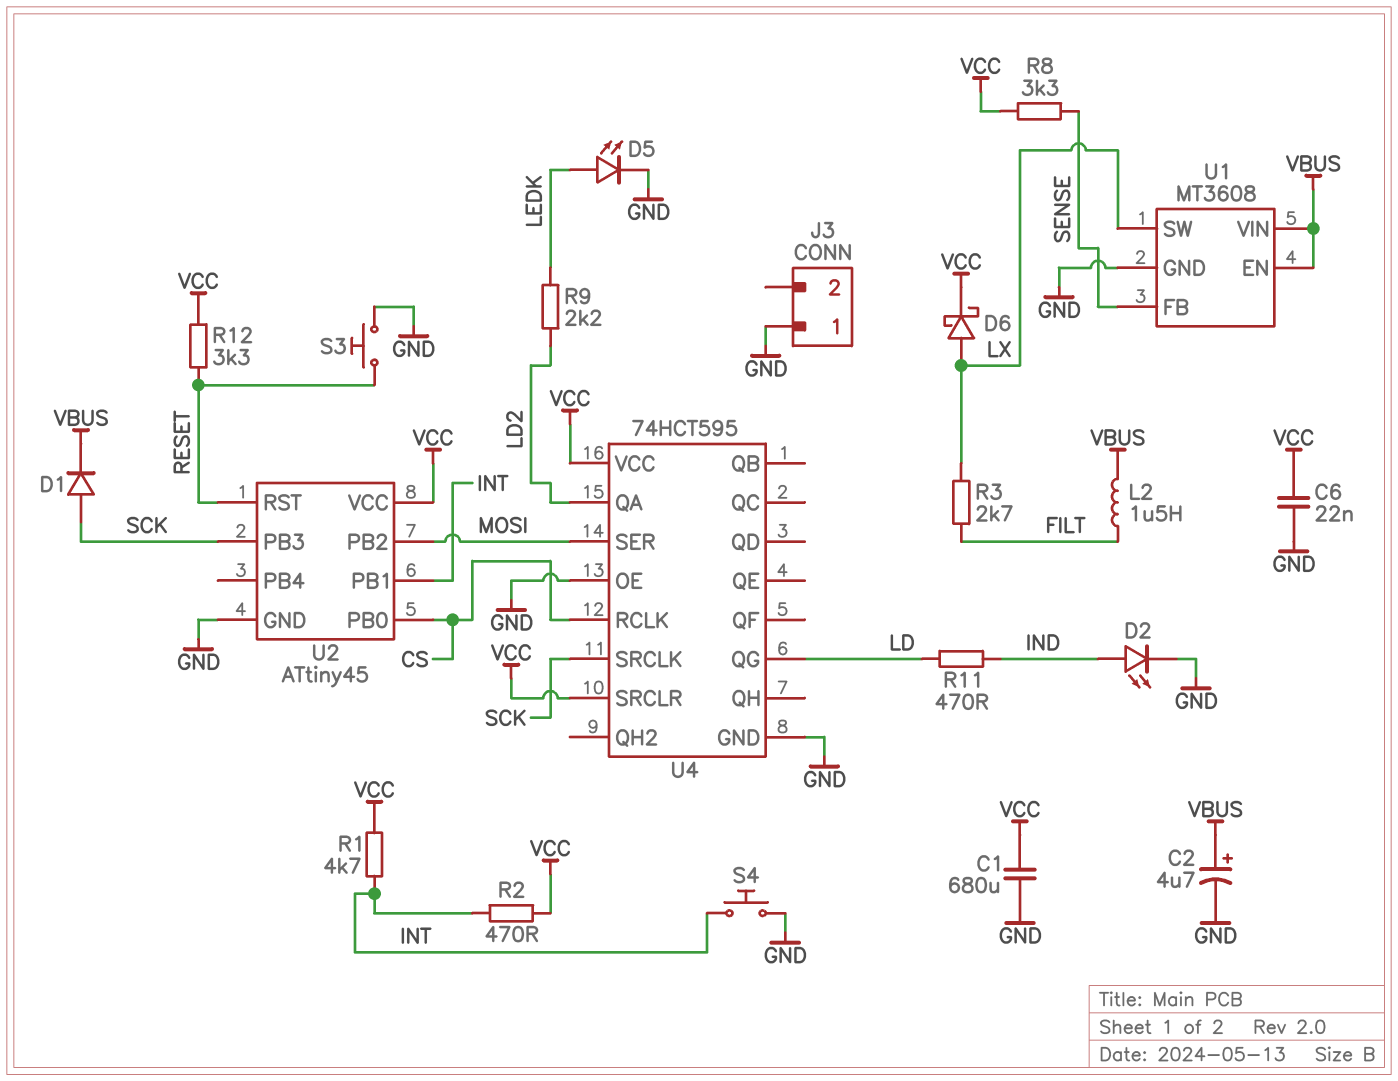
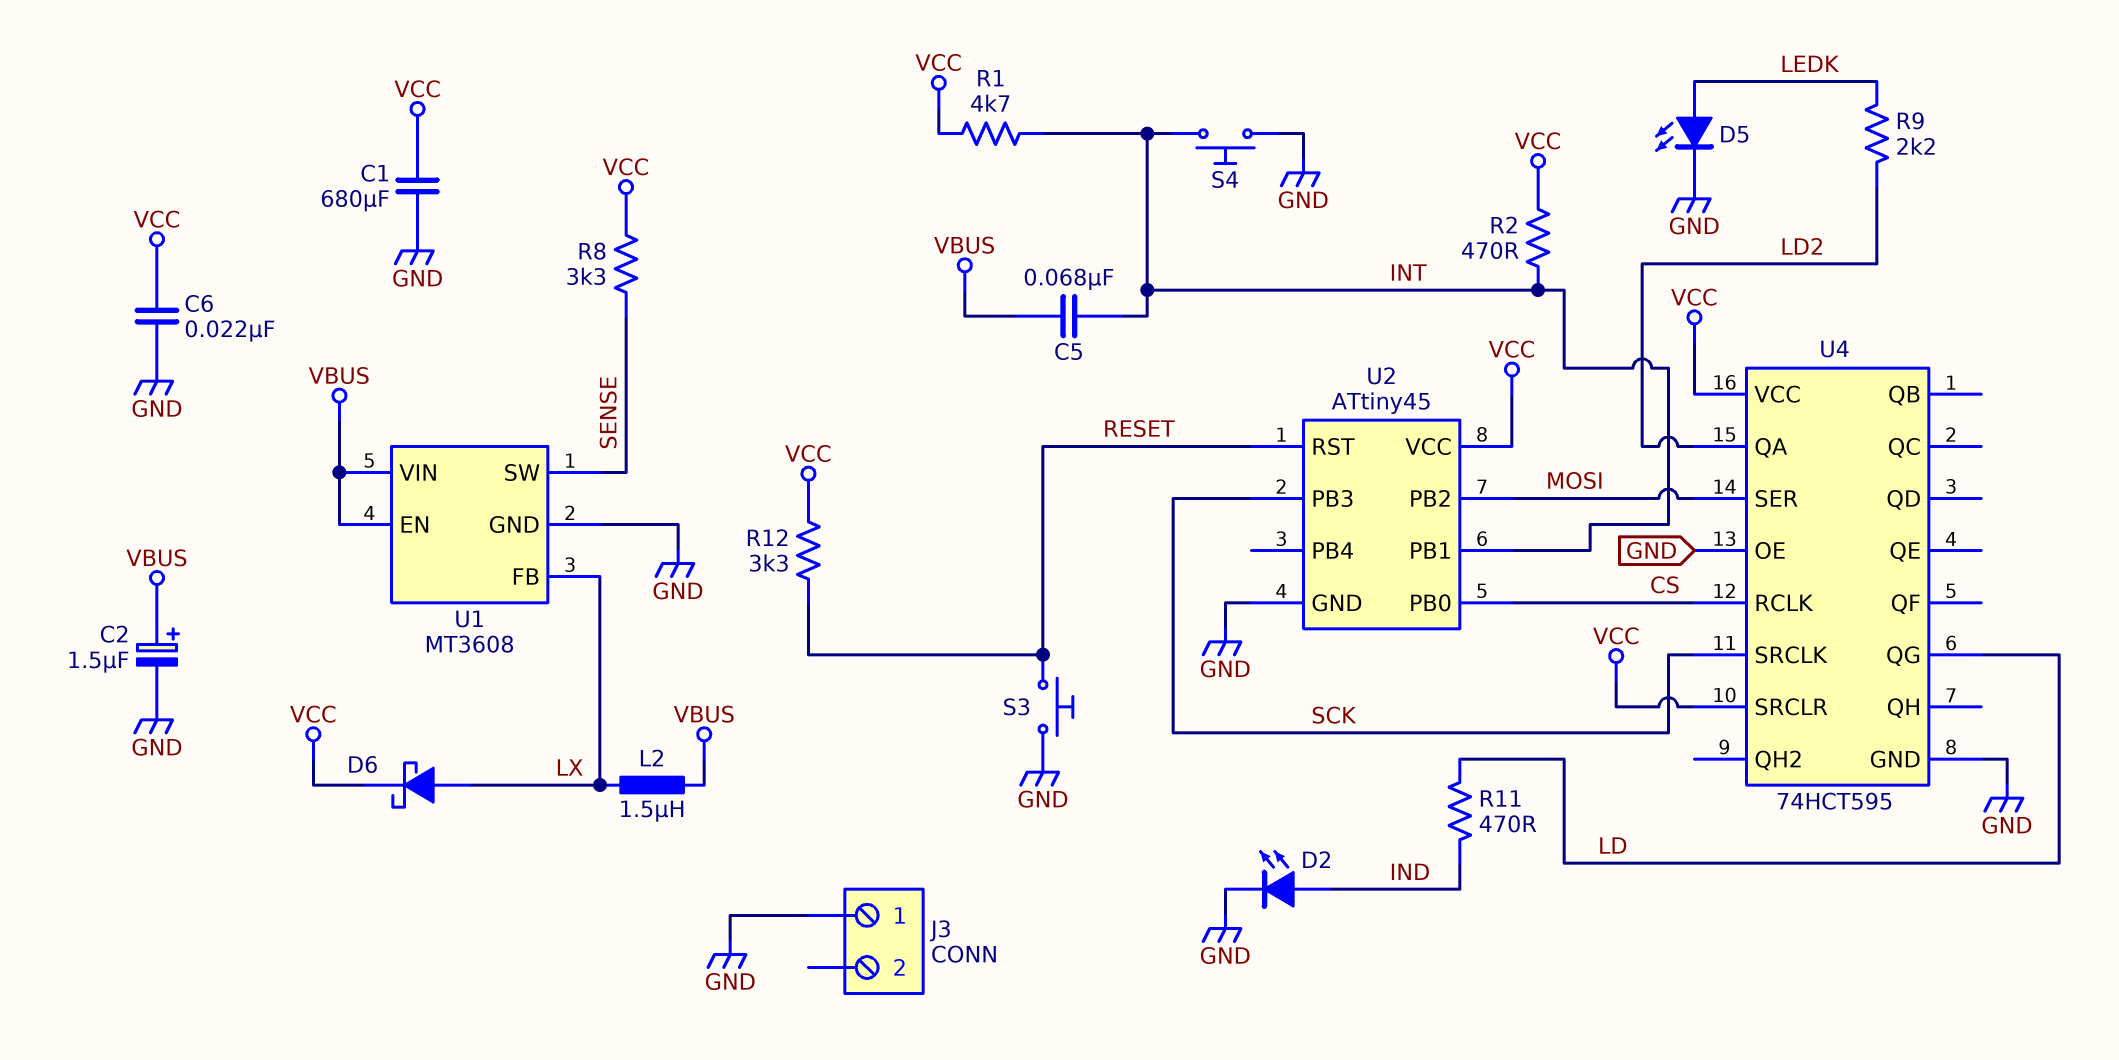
C2: 4.7uF (plus VBUS, minus GND) -> 1.5uF (plus VBUS, minus GND)
C5: none -> 68nF (INT, VBUS)
D1: diode (A SCK, K VBUS) -> none
L2: 1.5uH (FILT, VBUS) -> 1.5uH (LX, VBUS)
R3: 2.7k (FILT, LX) -> none
U1 pin FB: SENSE -> LX
U1 pin SW: LX -> SENSE

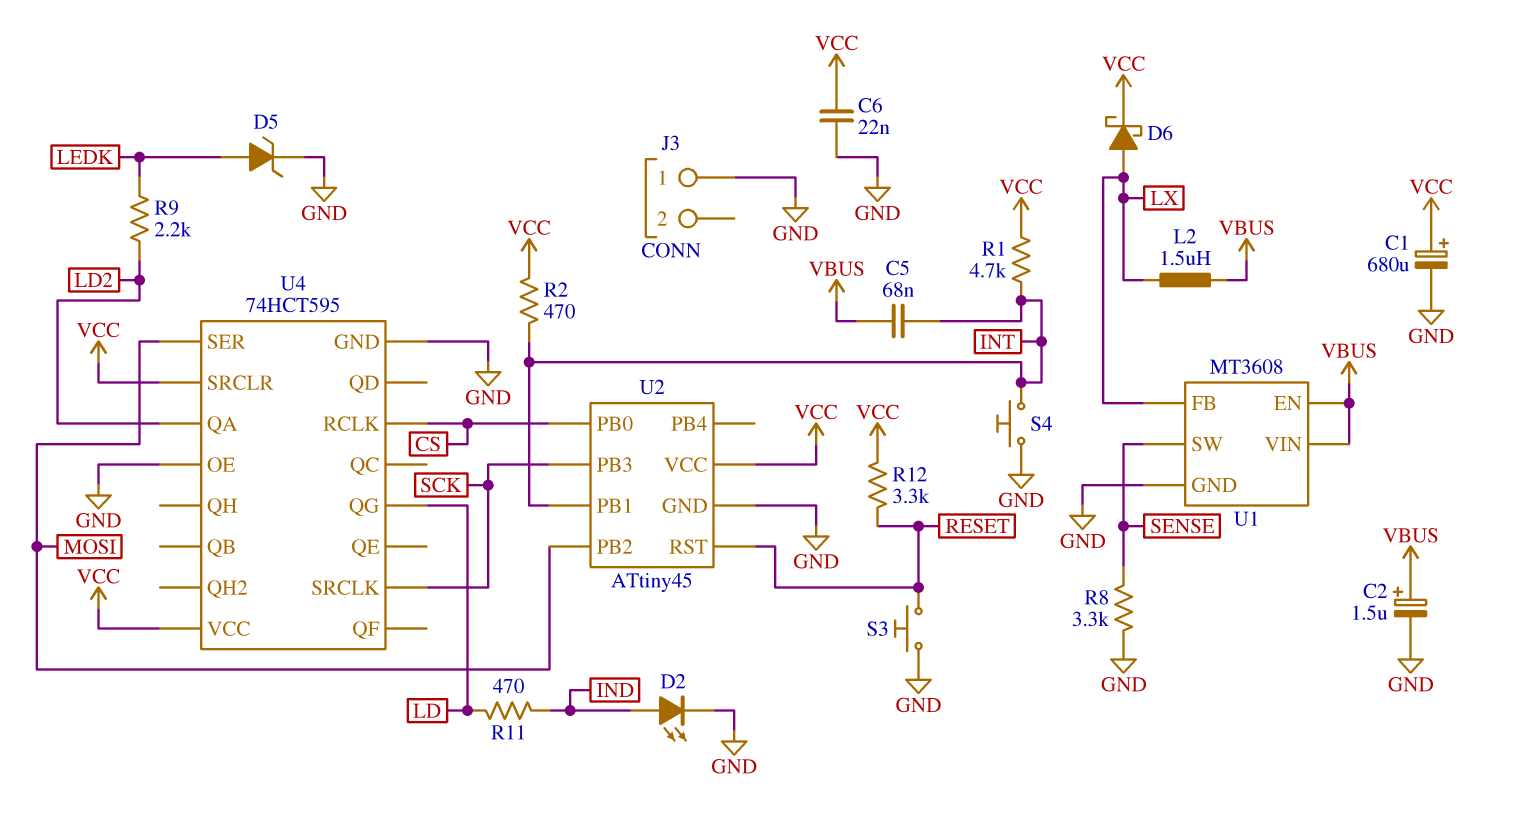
C1: 680uF (GND, VCC) -> 680uF (plus VCC, minus GND)
D5: LED (A LEDK, K GND) -> zener (A LEDK, K GND)
R8: 3.3k (SENSE, VCC) -> 3.3k (GND, SENSE)

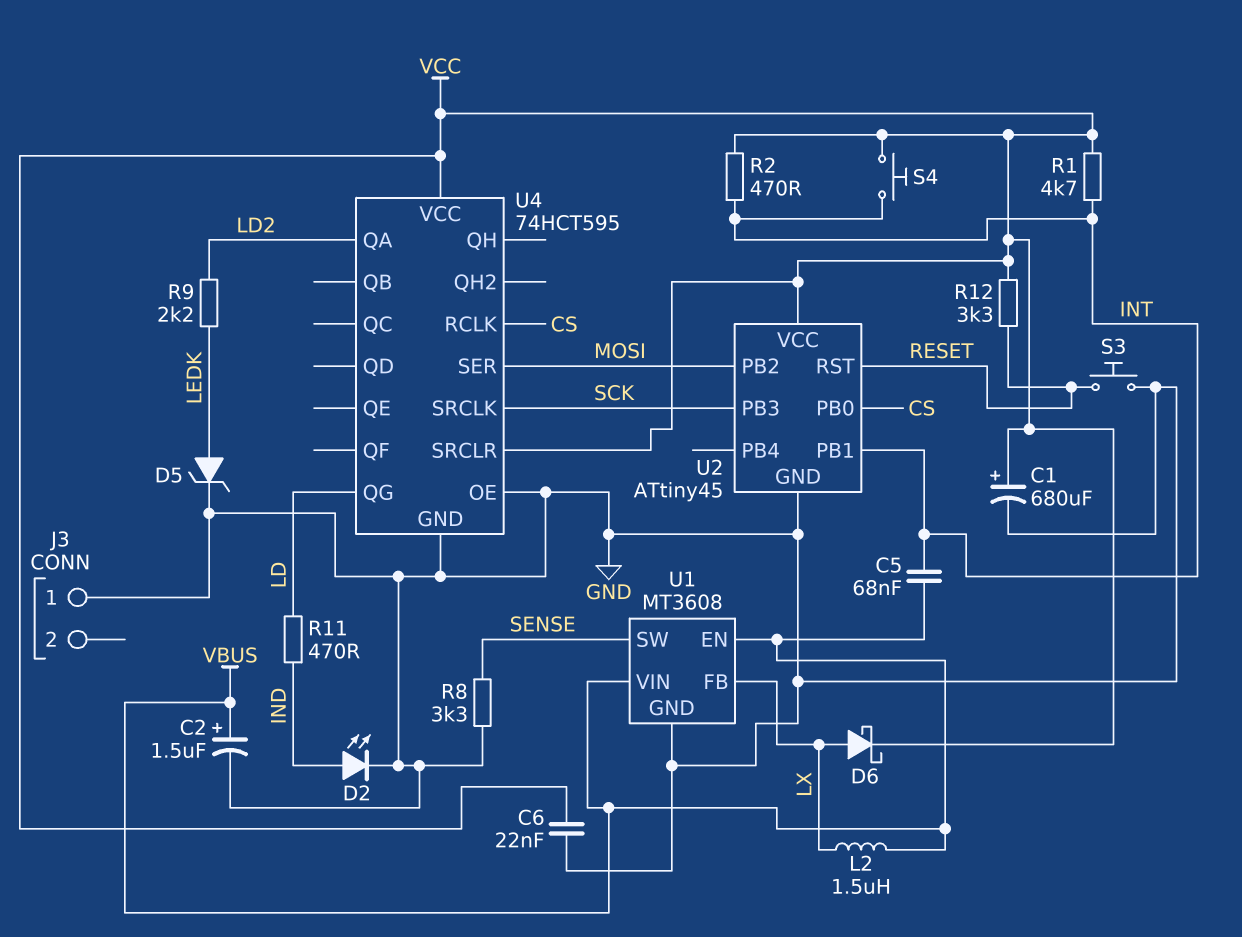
S4: button (GND, INT) -> button (INT, VCC)

